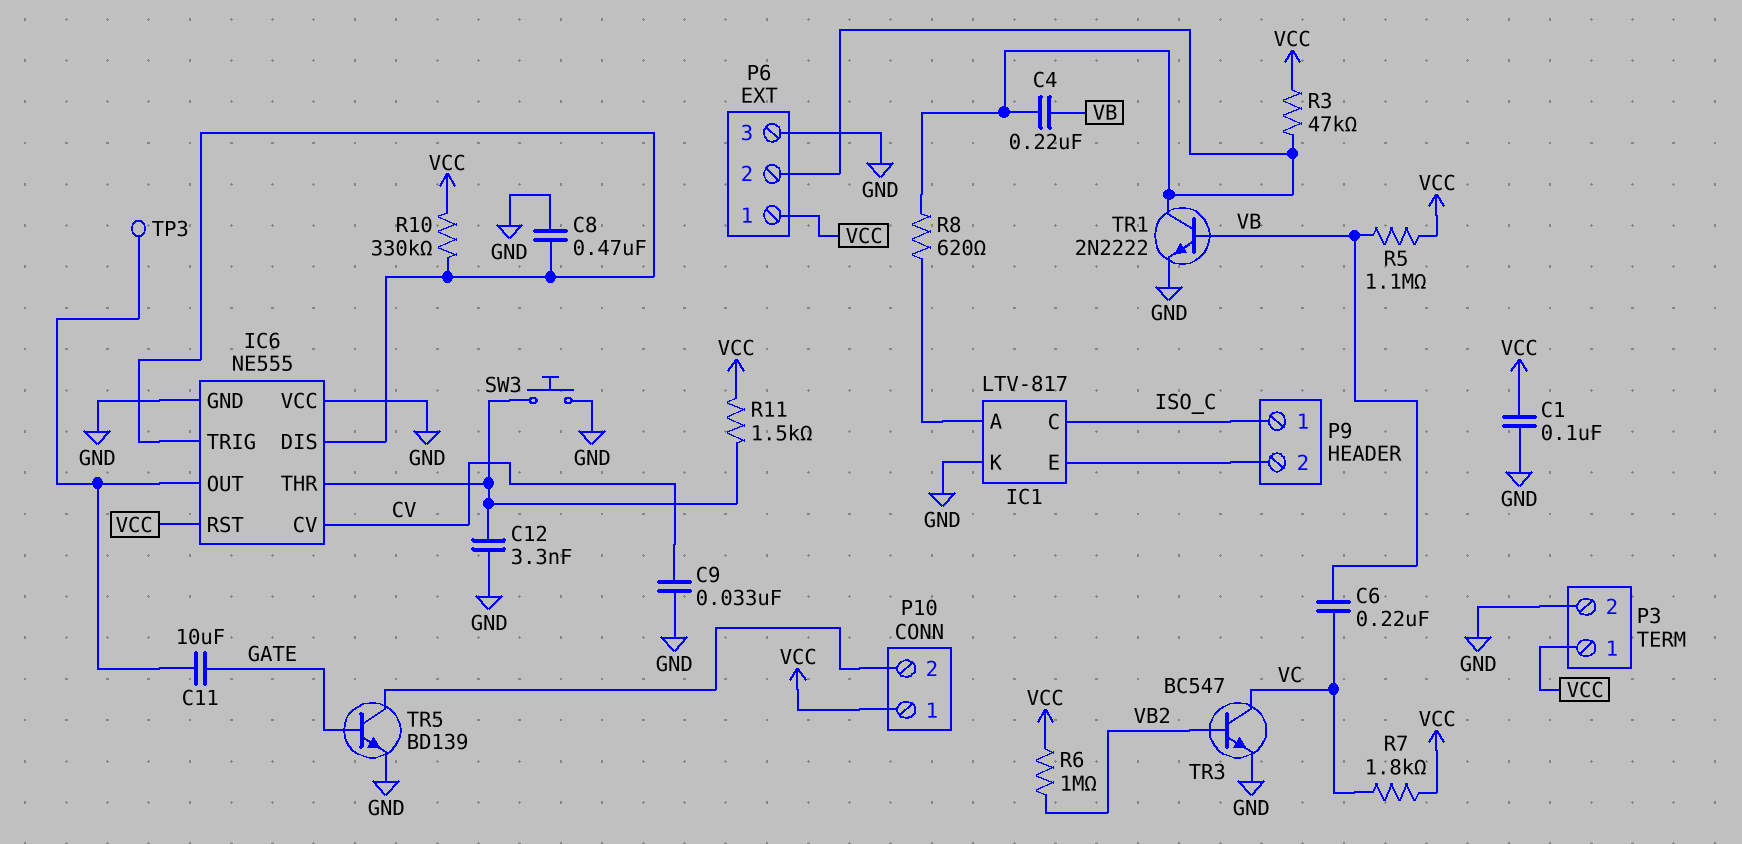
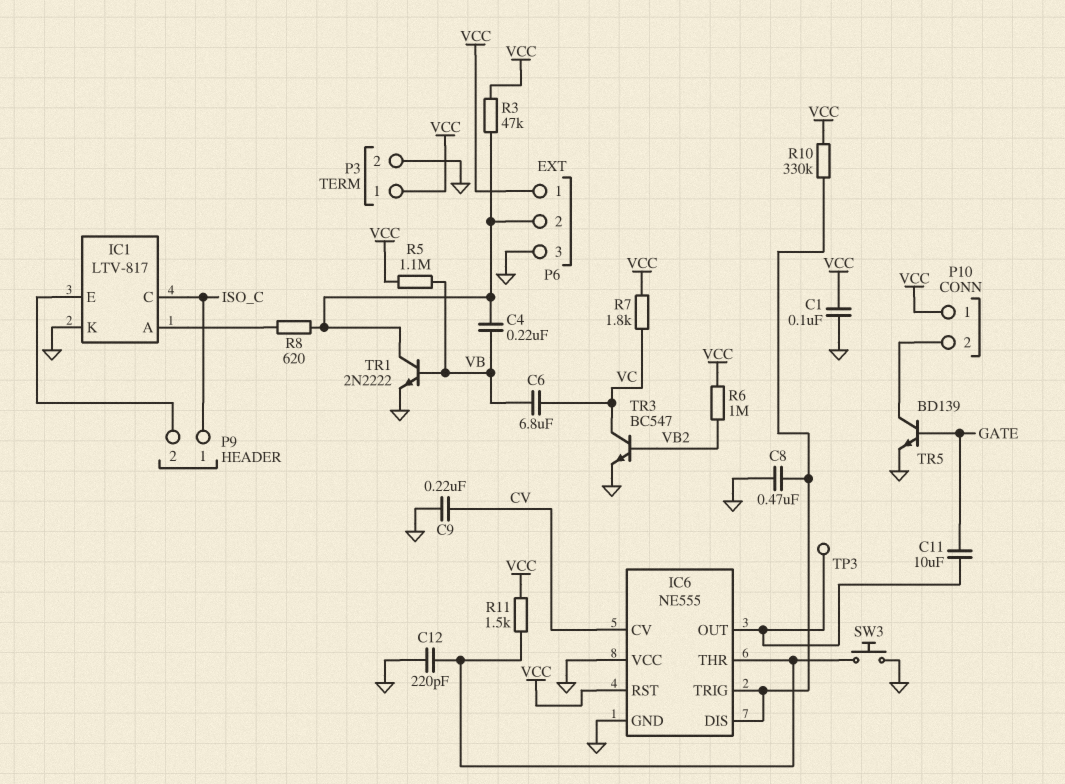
C6: 220nF (VB, VC) -> 6.8uF (VB, VC)
C9: 33nF (CV, GND) -> 220nF (CV, GND)
C12: 3.3nF (GND, IC6/THR) -> 220pF (GND, IC6/THR)

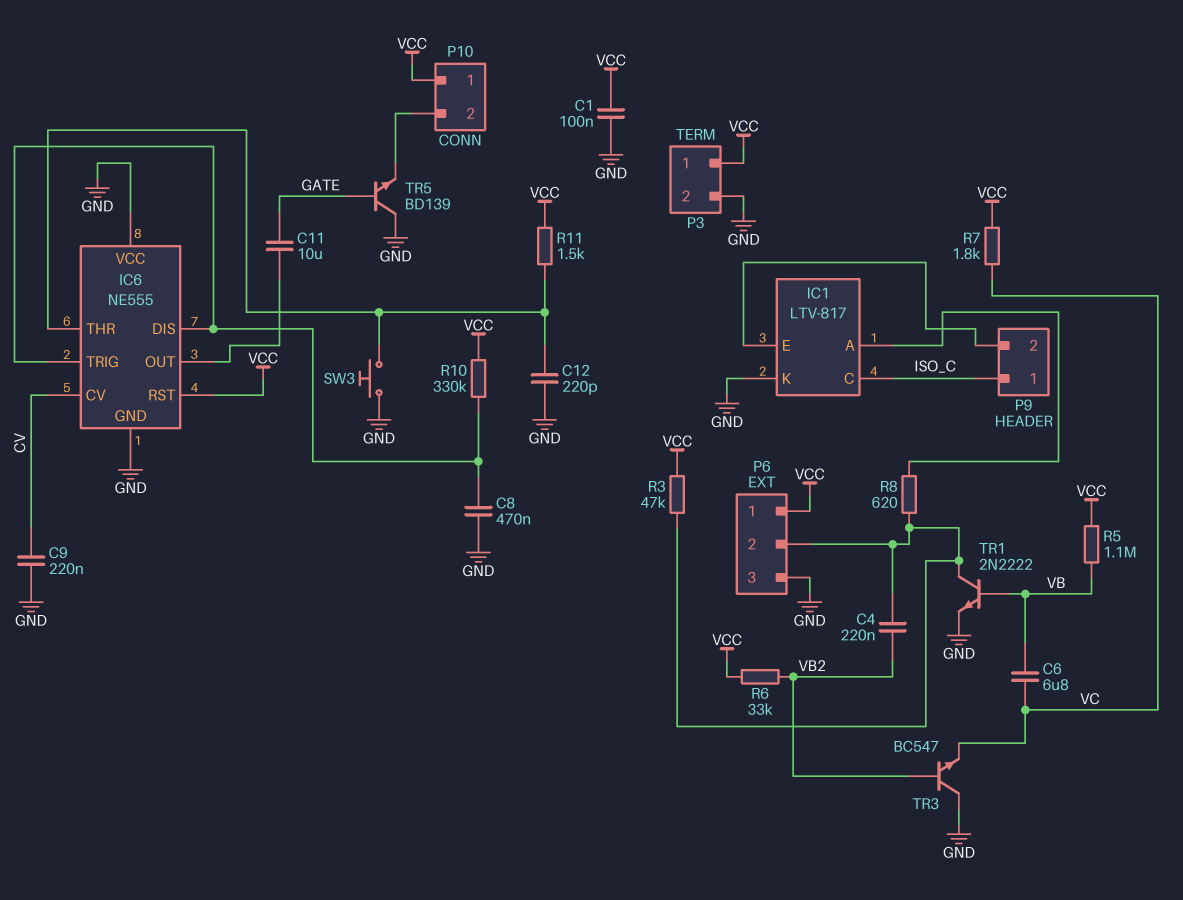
C4: 220nF (P6/2, VB) -> 220nF (P6/2, VB2)
R6: 1M (VB2, VCC) -> 33k (VB2, VCC)
TP3: test point (IC6/OUT) -> none
TR3: NPN BC547 (B VB2, C VC, E GND) -> NPN BC547 (B VB2, C GND, E VC)
TR5: NPN BD139 (B GATE, C P10/2, E GND) -> NPN BD139 (B GATE, C GND, E P10/2)

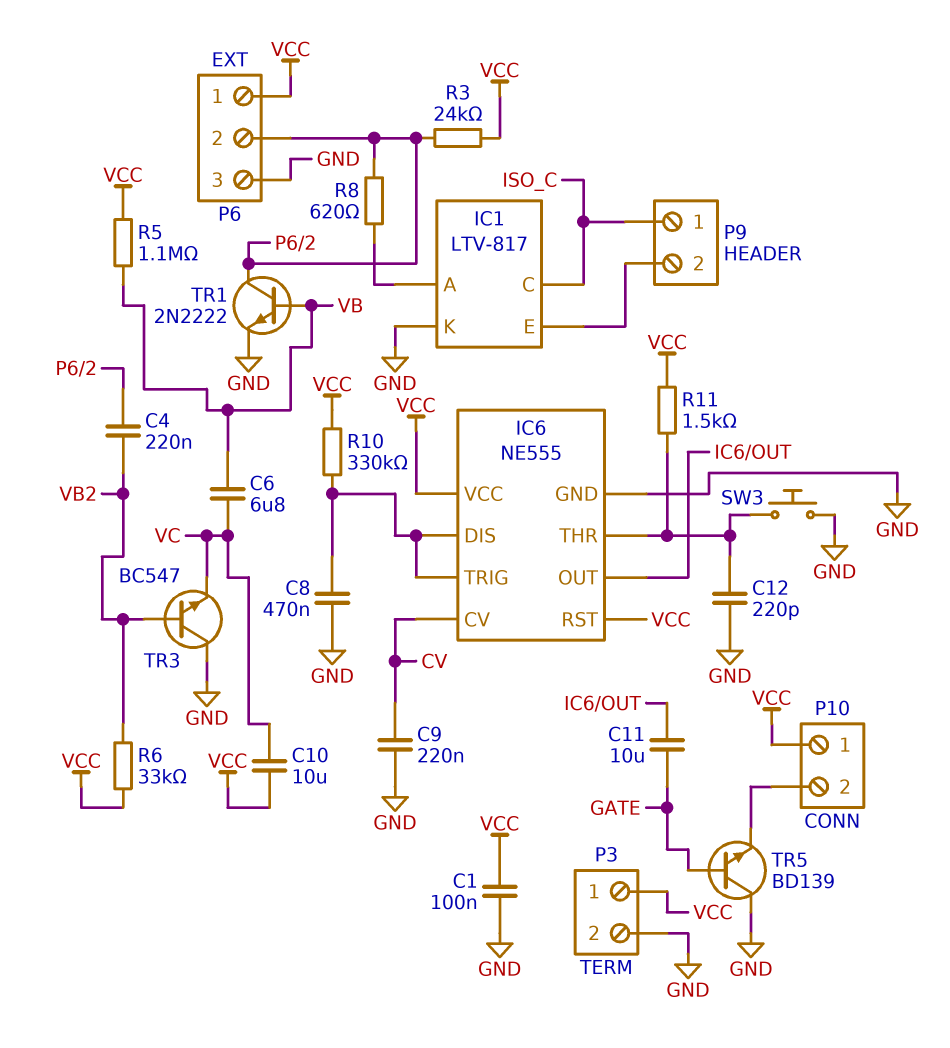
C10: none -> 10uF (VC, VCC)
IC6 pin VCC: GND -> VCC
R3: 47k (P6/2, VCC) -> 24k (P6/2, VCC)
R7: 1.8k (VC, VCC) -> none

